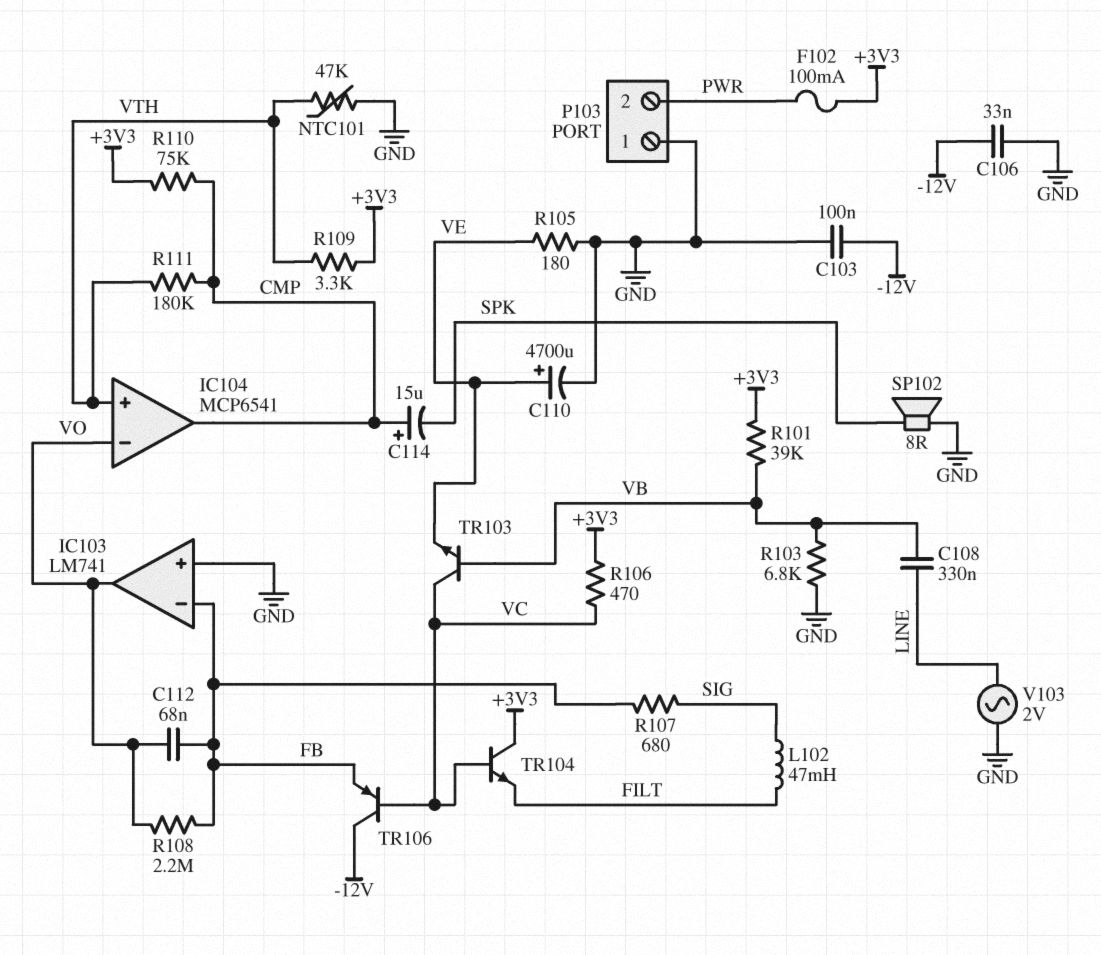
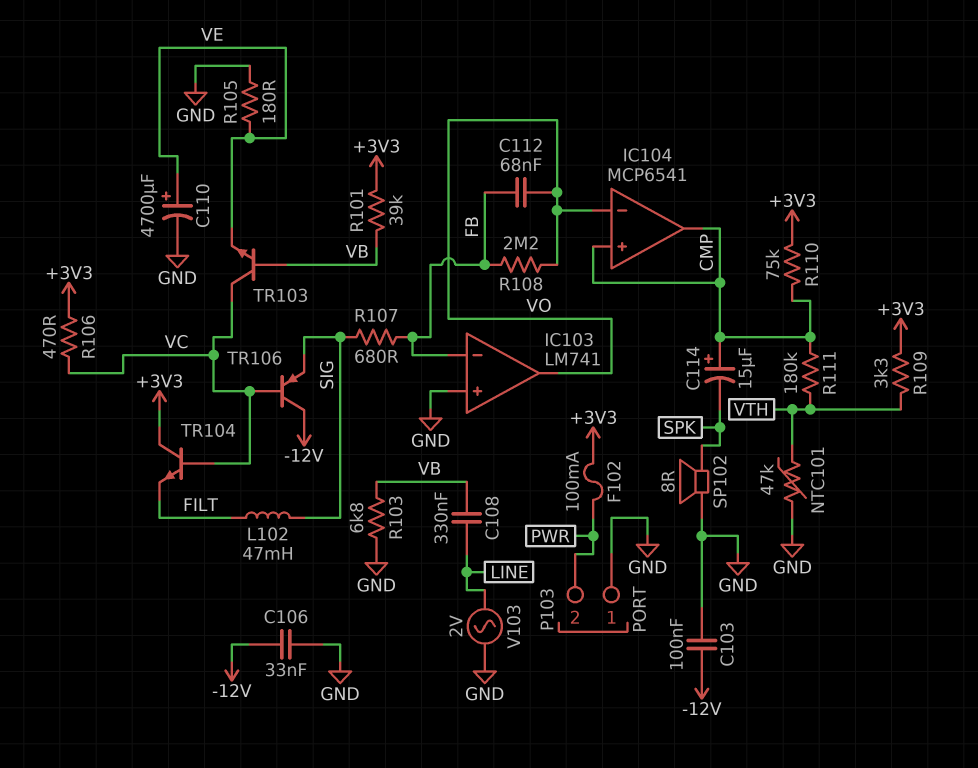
IC104 pin in+: VTH -> CMP
TR106: PNP (B VC, C -12V, E FB) -> PNP (B VC, C -12V, E SIG)

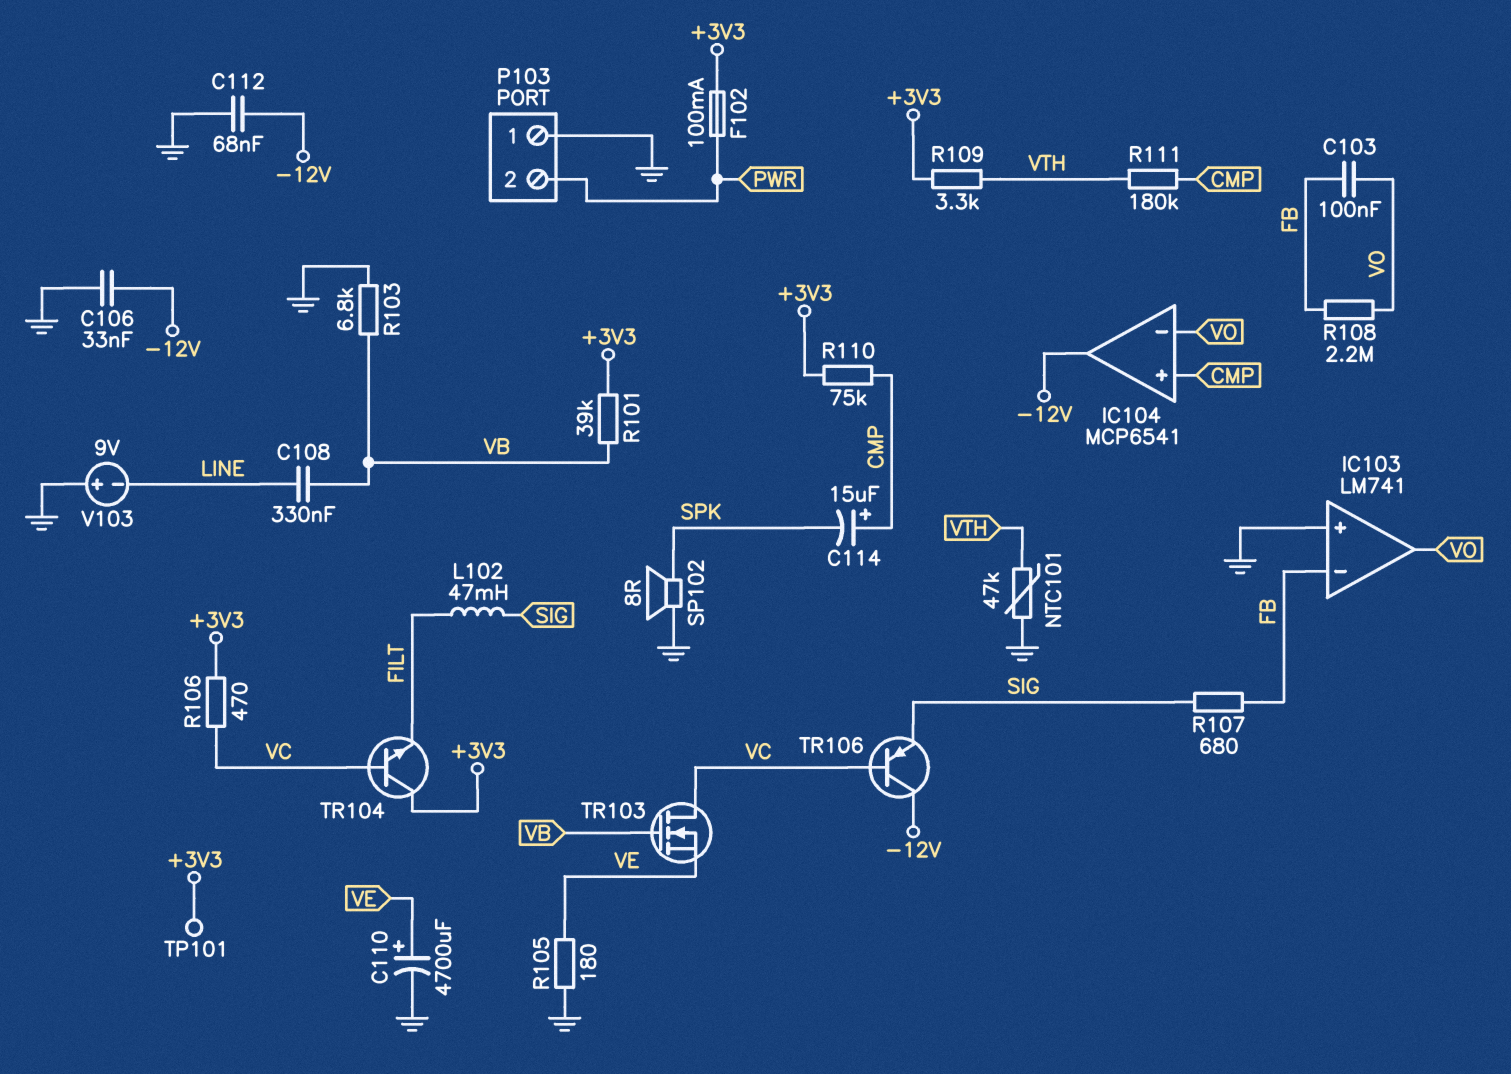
C103: 100nF (-12V, GND) -> 100nF (FB, VO)
C112: 68nF (FB, VO) -> 68nF (-12V, GND)
IC104 pin out: CMP -> -12V
TP101: none -> test point (+3V3)
TR103: NPN (B VB, C VC, E VE) -> NMOS (G VB, D VC, S VE)
V103: AC 2V (GND, LINE) -> 9V (plus GND, minus LINE)

